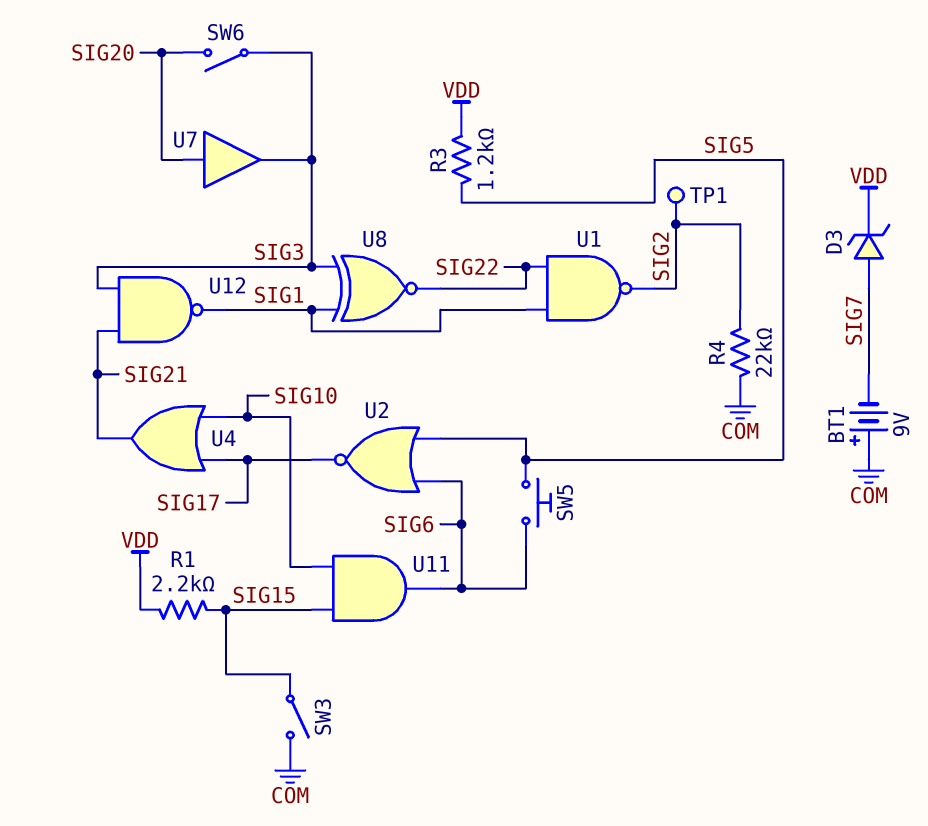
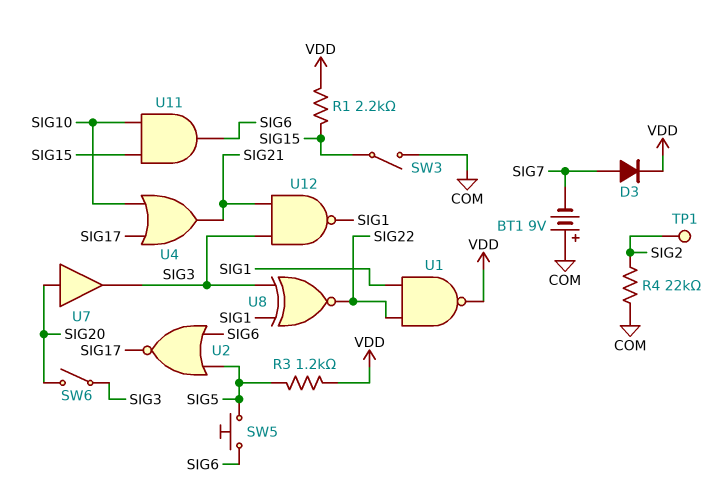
D3: zener (A SIG7, K VDD) -> diode (A SIG7, K VDD)
U1: NAND (in SIG1, in SIG22, out SIG2) -> NAND (in SIG1, in SIG22, out VDD)

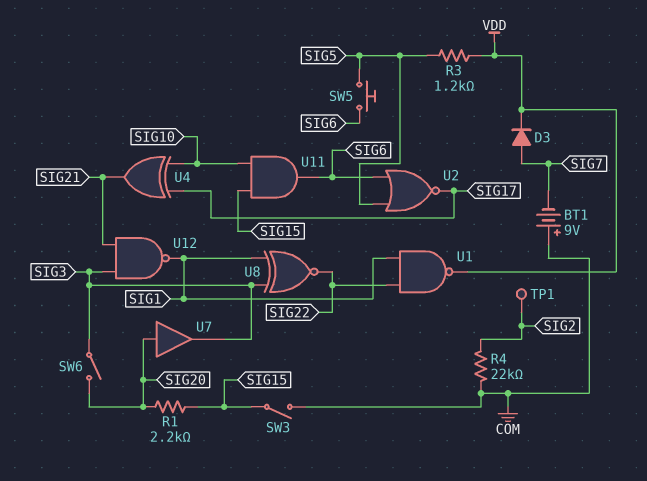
R1: 2.2k (SIG15, VDD) -> 2.2k (SIG15, SIG20)
U4: OR (in SIG10, in SIG17, out SIG21) -> XOR (in SIG10, in SIG17, out SIG21)

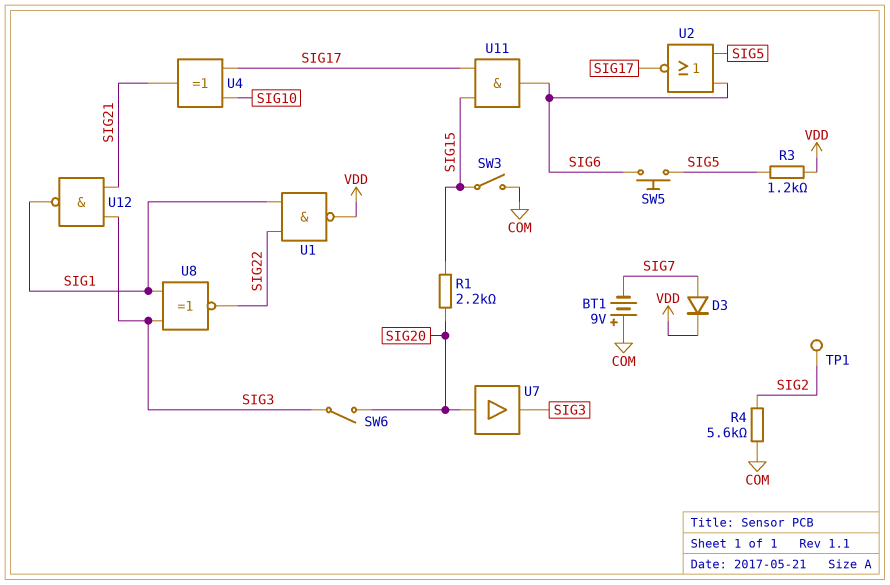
R4: 22k (COM, SIG2) -> 5.6k (COM, SIG2)
U11: AND (in SIG10, in SIG15, out SIG6) -> AND (in SIG15, in SIG17, out SIG6)

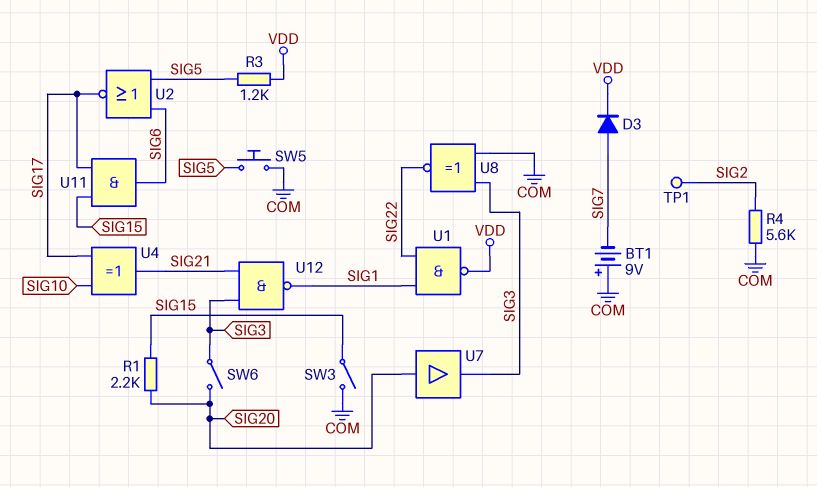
SW5: button (SIG5, SIG6) -> button (COM, SIG5)
U8: XNOR (in SIG1, in SIG3, out SIG22) -> XNOR (in COM, in SIG3, out SIG22)

